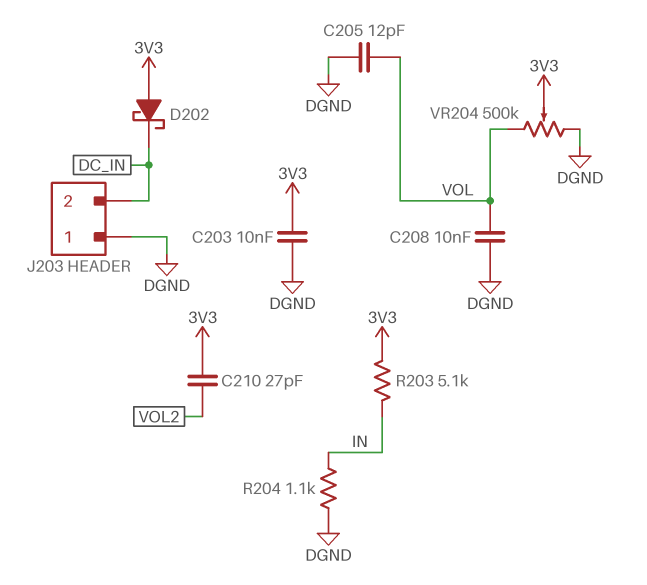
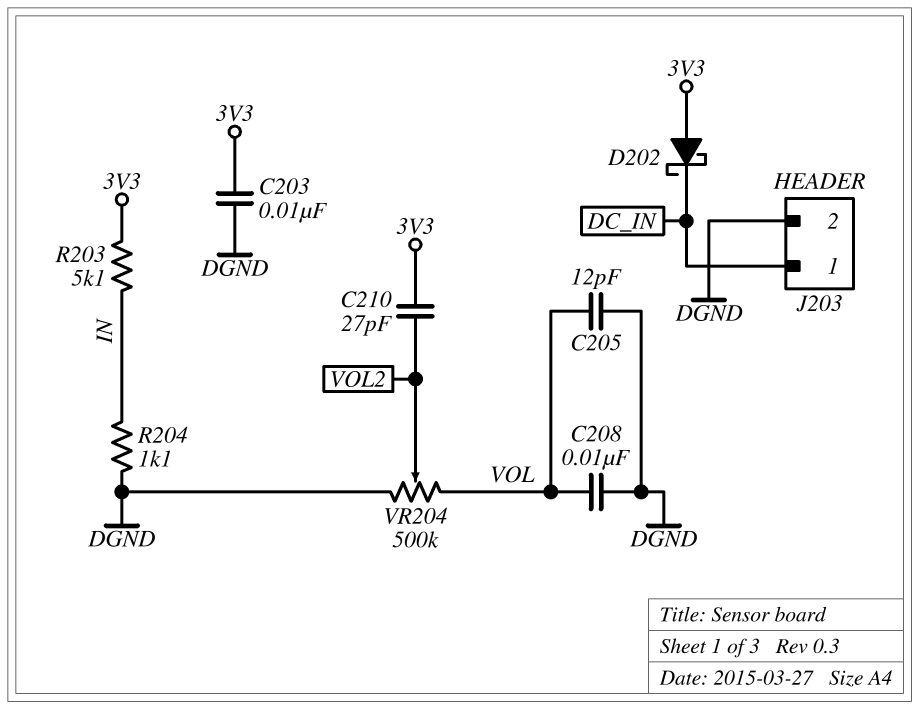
J203 pin 1: DGND -> DC_IN
J203 pin 2: DC_IN -> DGND
VR204: 500k (DGND, VOL, wiper 3V3) -> 500k (DGND, VOL, wiper VOL2)

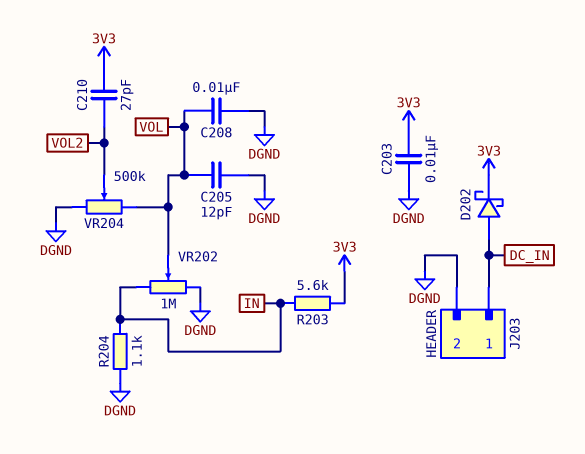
D202: schottky (A 3V3, K DC_IN) -> schottky (A DC_IN, K 3V3)
R203: 5.1k (3V3, IN) -> 5.6k (3V3, IN)
VR202: none -> 1M (DGND, IN, wiper VOL)

